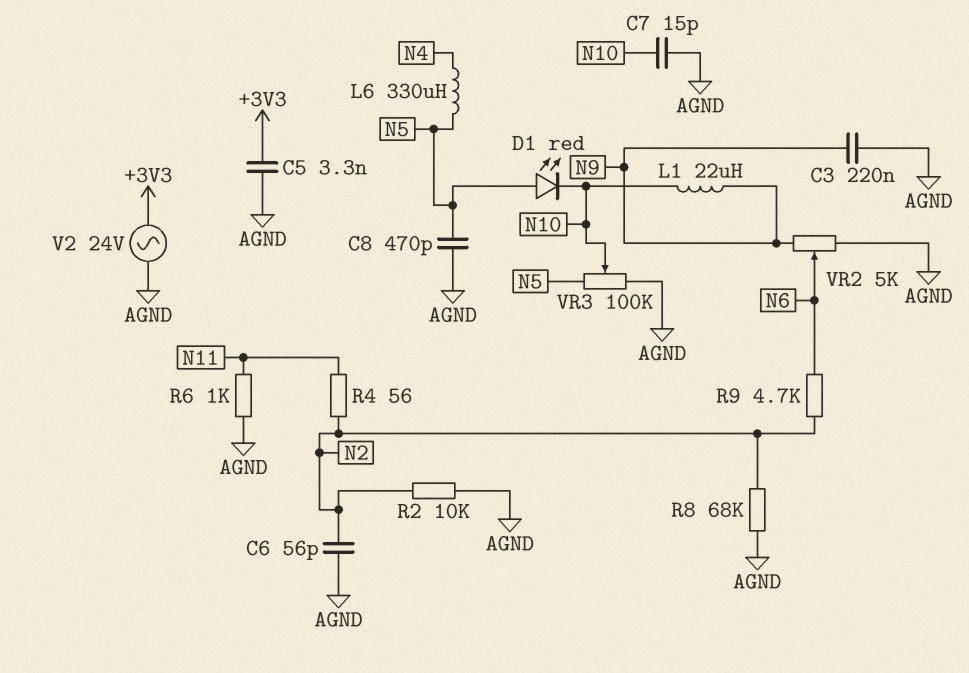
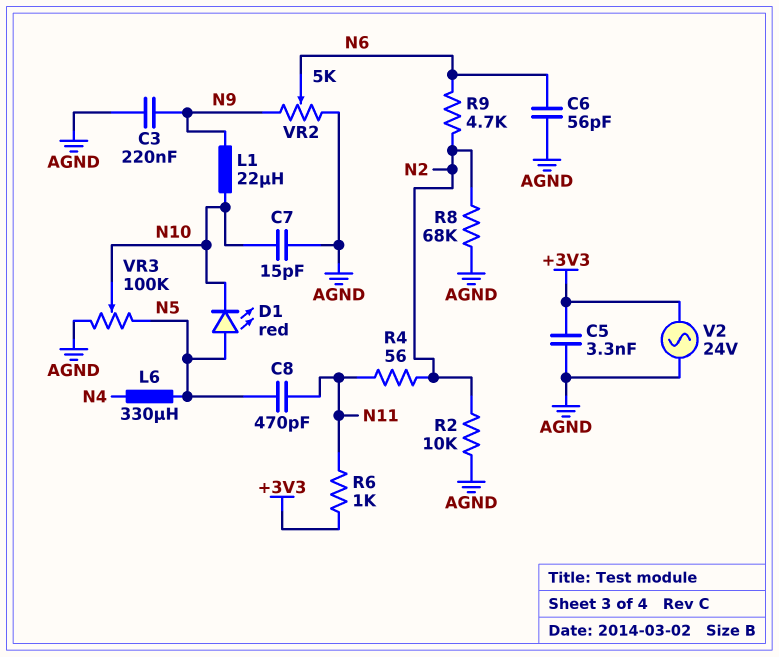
C6: 56pF (AGND, N2) -> 56pF (AGND, N6)
C8: 470pF (AGND, N5) -> 470pF (N5, N11)
R6: 1k (AGND, N11) -> 1k (+3V3, N11)

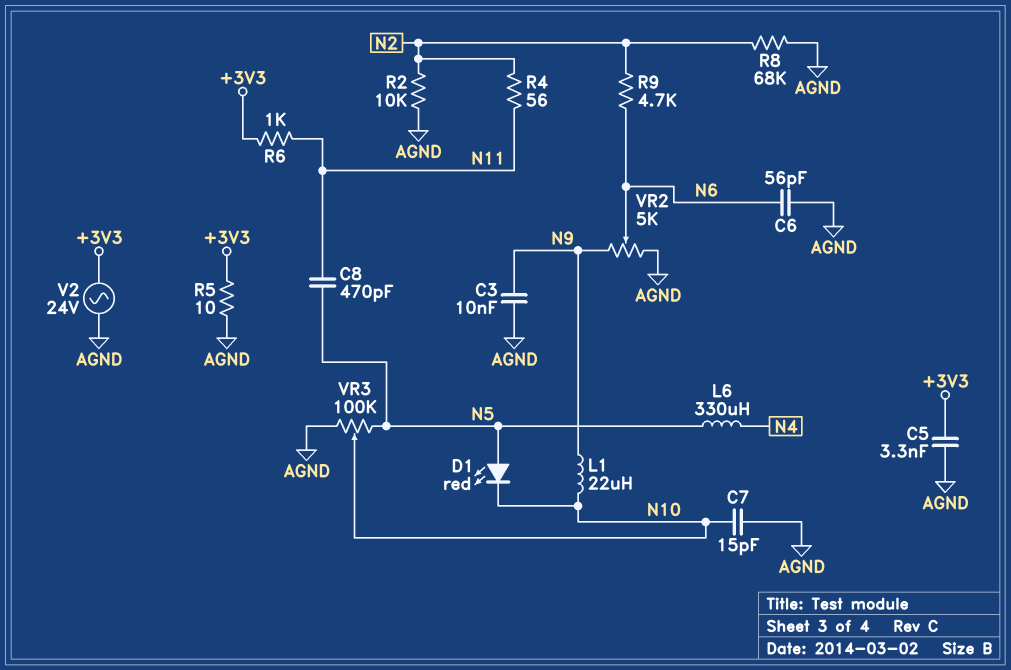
C3: 220nF (AGND, N9) -> 10nF (AGND, N9)
R5: none -> 10 (+3V3, AGND)

